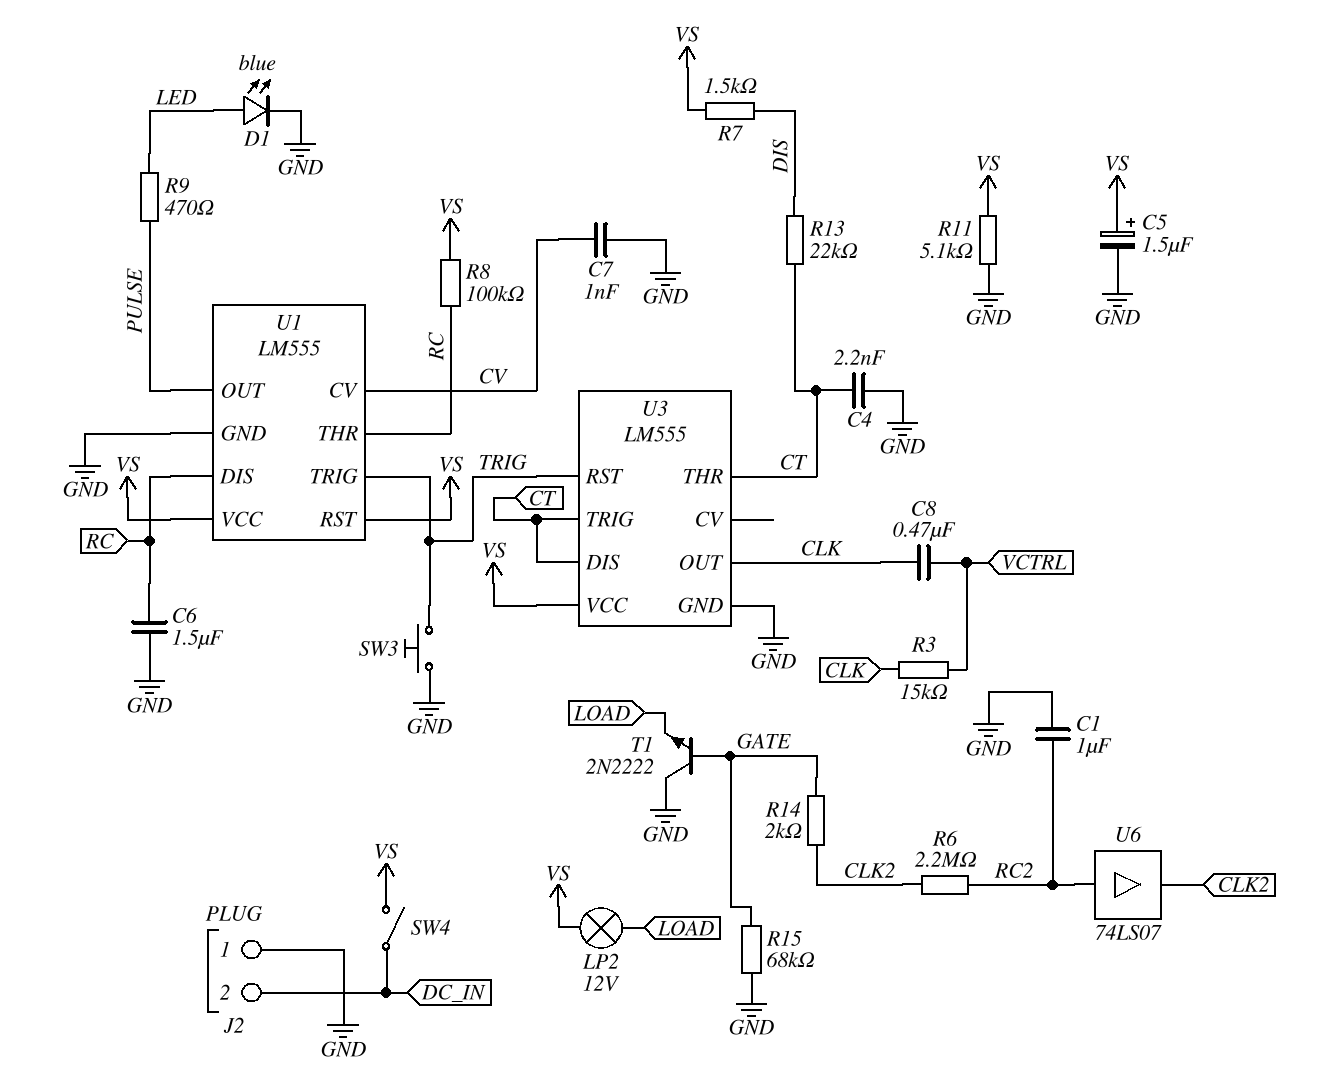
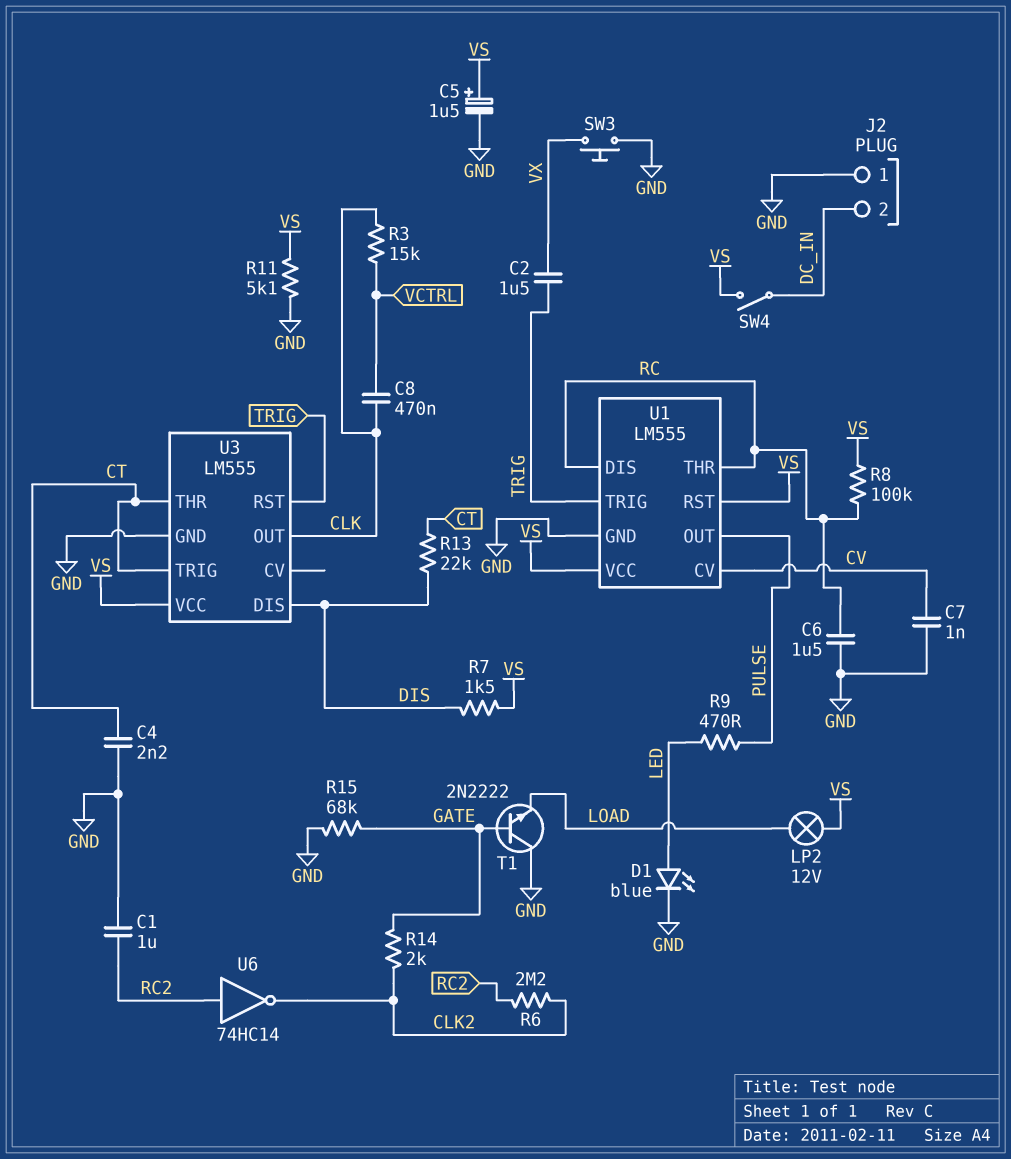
C2: none -> 1.5uF (TRIG, VX)
SW3: button (GND, TRIG) -> button (GND, VX)
U3 pin DIS: CT -> DIS
U6: buffer 74LS07 (in RC2, out CLK2) -> NOT 74HC14 (in RC2, out CLK2)

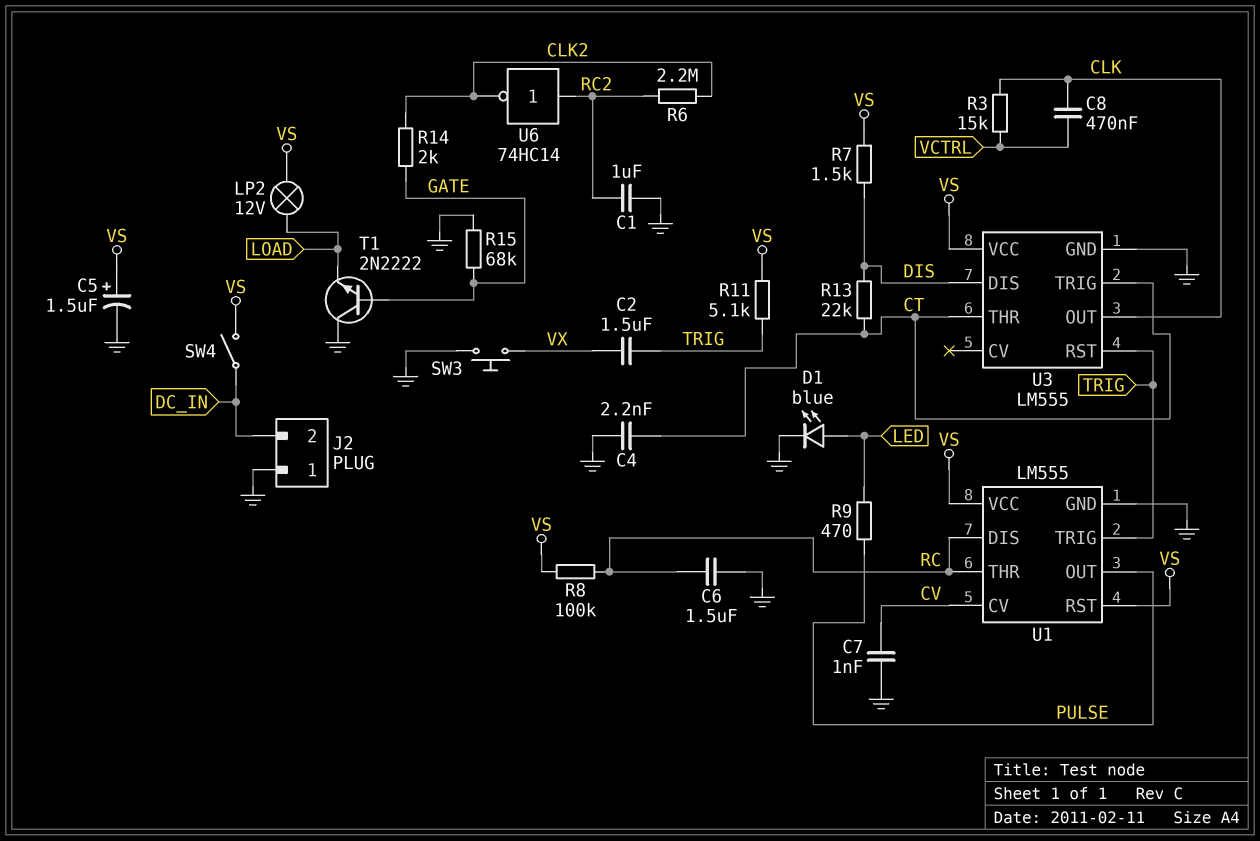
R11: 5.1k (GND, VS) -> 5.1k (TRIG, VS)

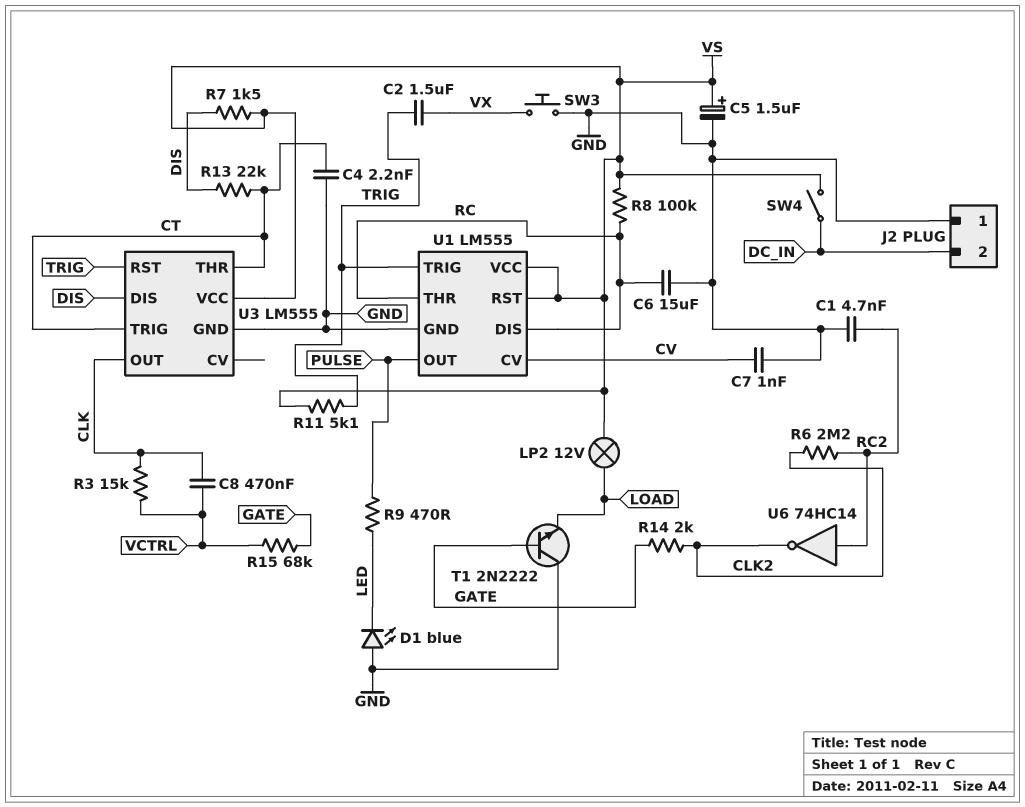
C1: 1uF (GND, RC2) -> 4.7nF (GND, RC2)
C6: 1.5uF (GND, RC) -> 15uF (GND, RC)
D1: LED blue (A LED, K GND) -> LED blue (A GND, K LED)
R15: 68k (GATE, GND) -> 68k (GATE, VCTRL)

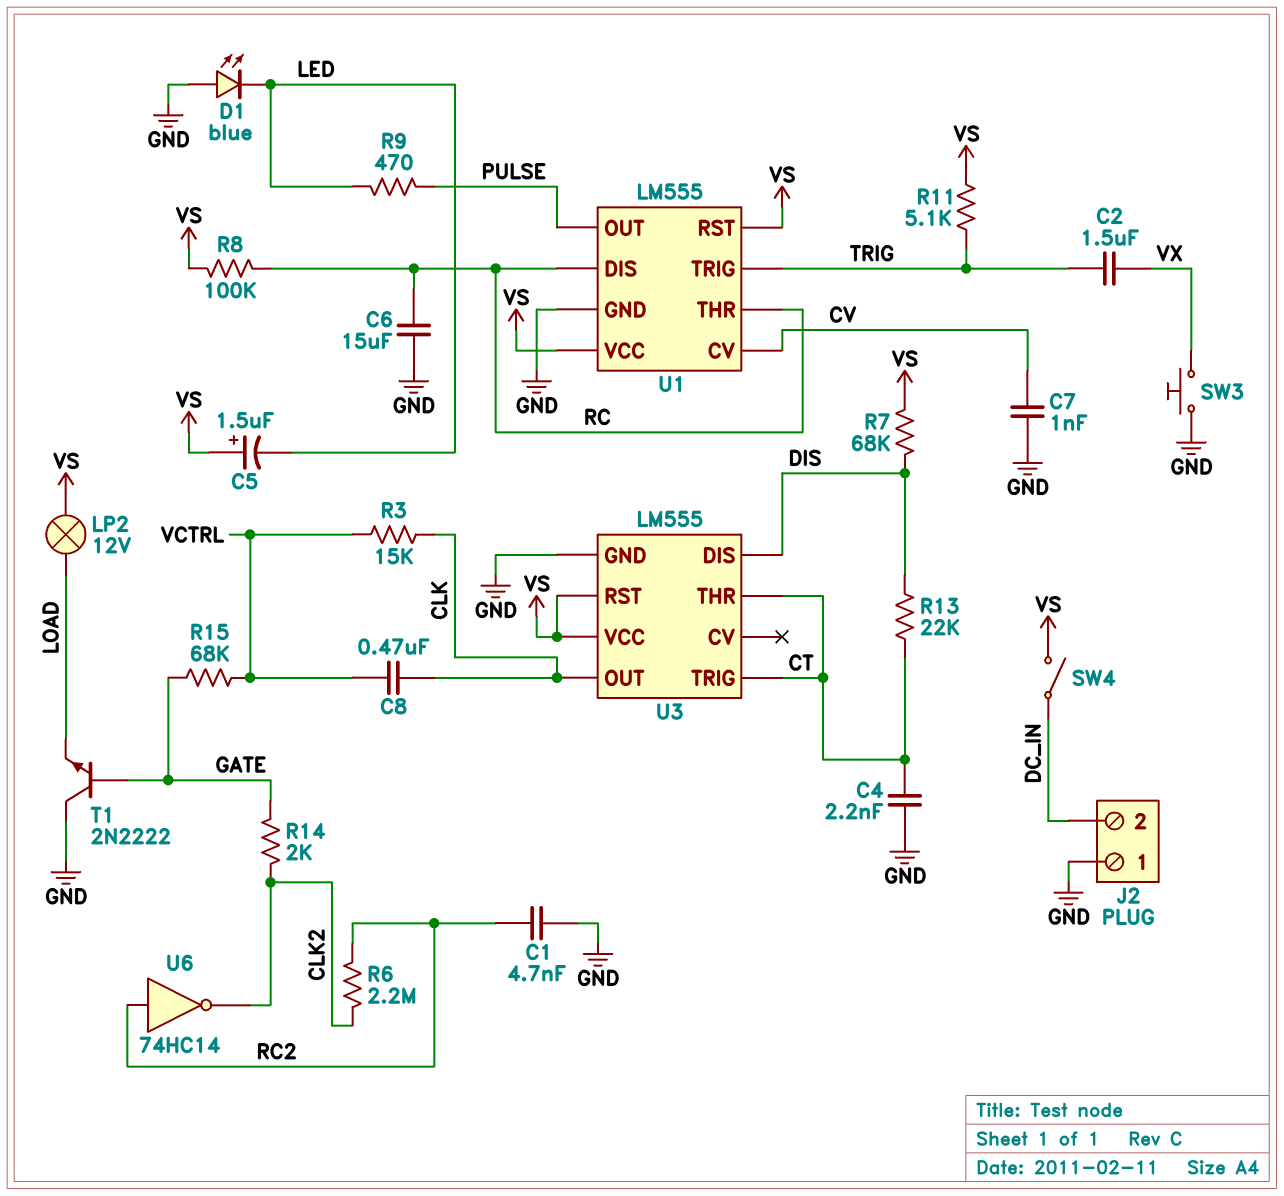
C5: 1.5uF (plus VS, minus GND) -> 1.5uF (plus VS, minus LED)
R7: 1.5k (DIS, VS) -> 68k (DIS, VS)
U3 pin RST: TRIG -> VS

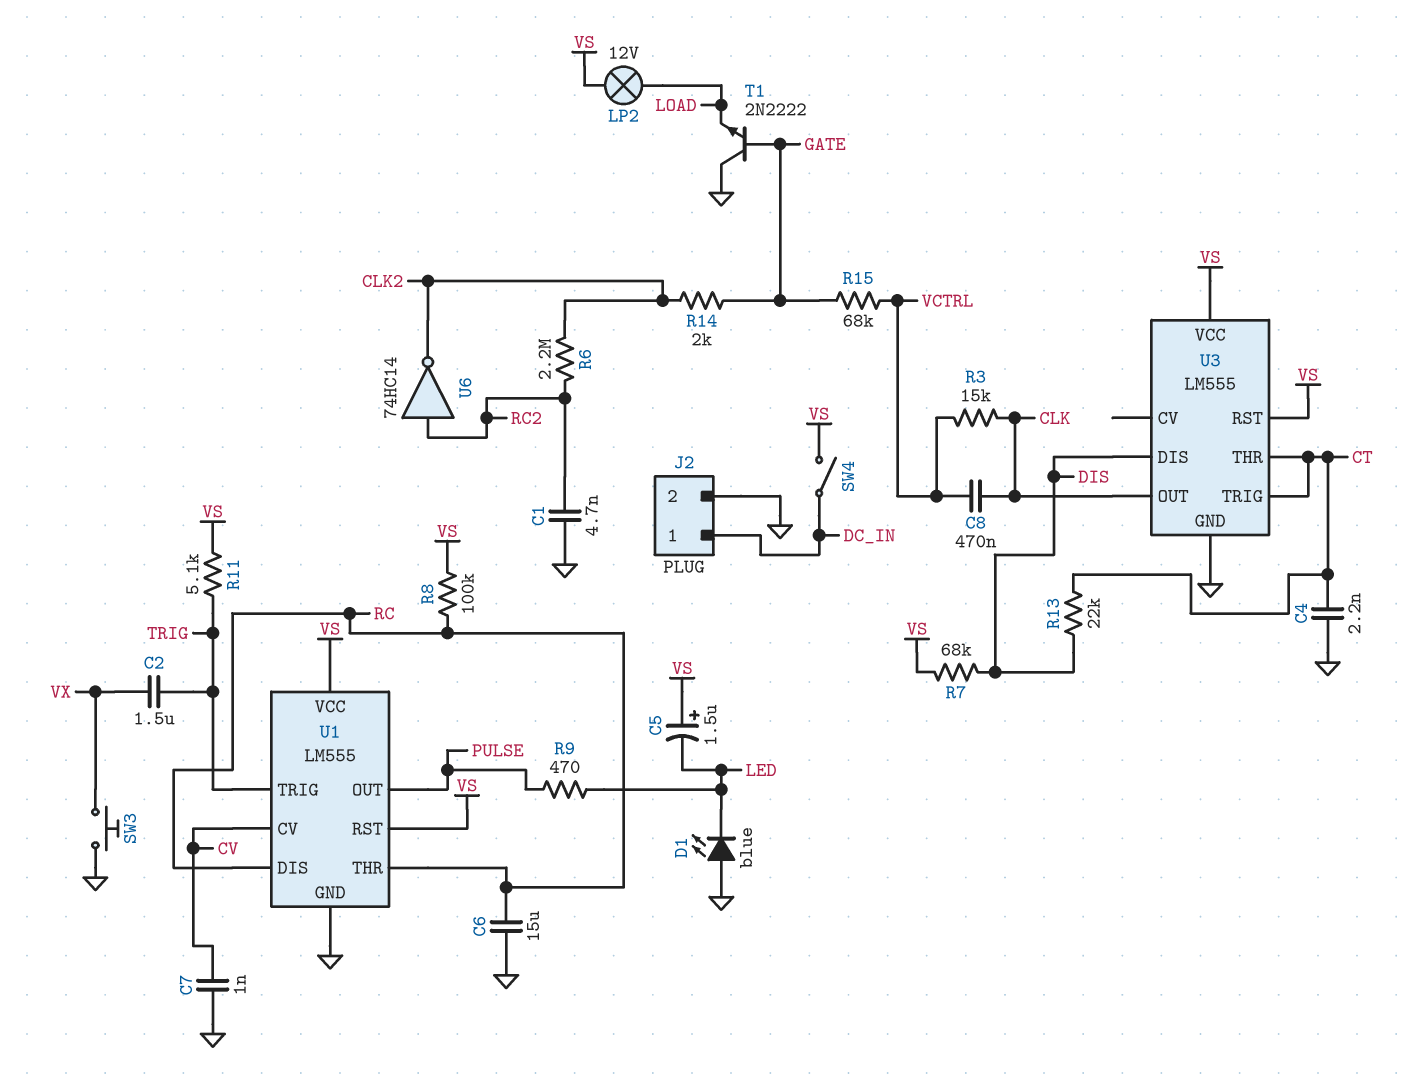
J2 pin 1: GND -> DC_IN
J2 pin 2: DC_IN -> GND

